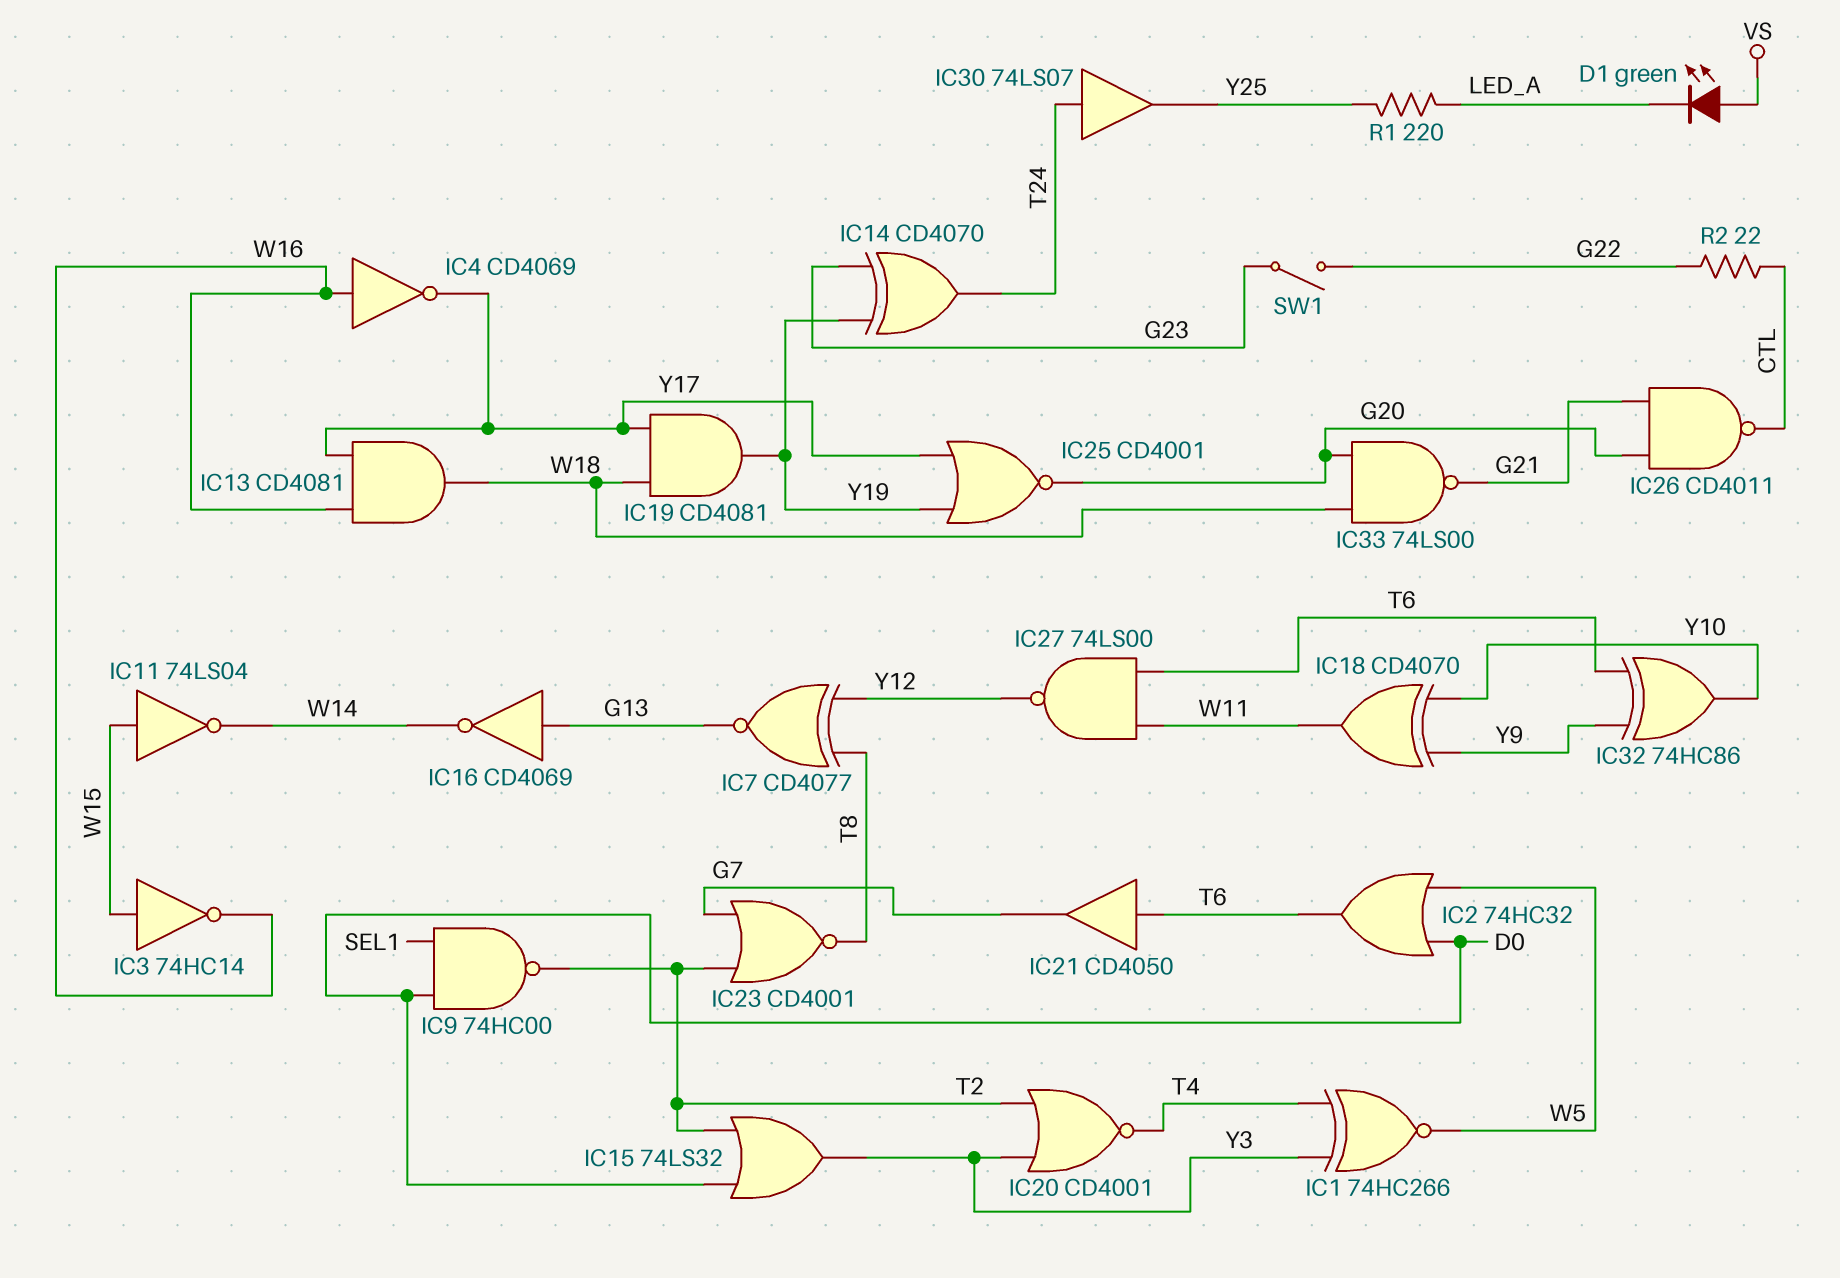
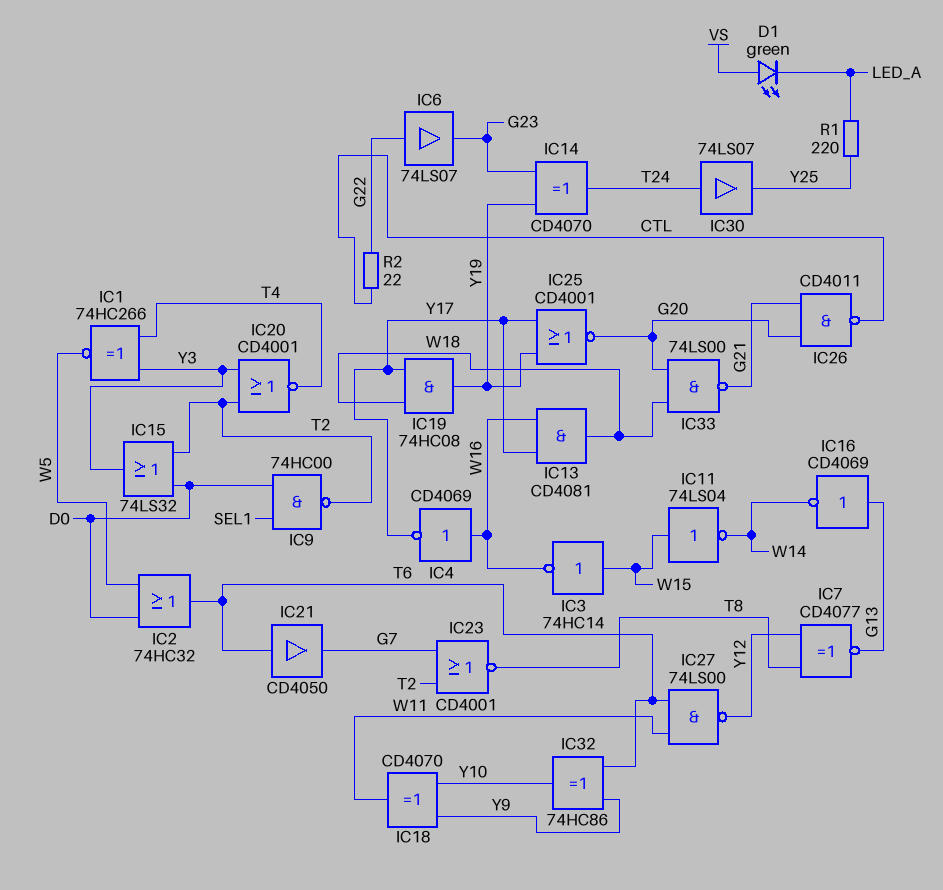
IC6: none -> buffer 74LS07 (in G22, out G23)
IC19: AND CD4081 (in W18, in Y17, out Y19) -> AND 74HC08 (in W18, in Y17, out Y19)
SW1: switch (G22, G23) -> none

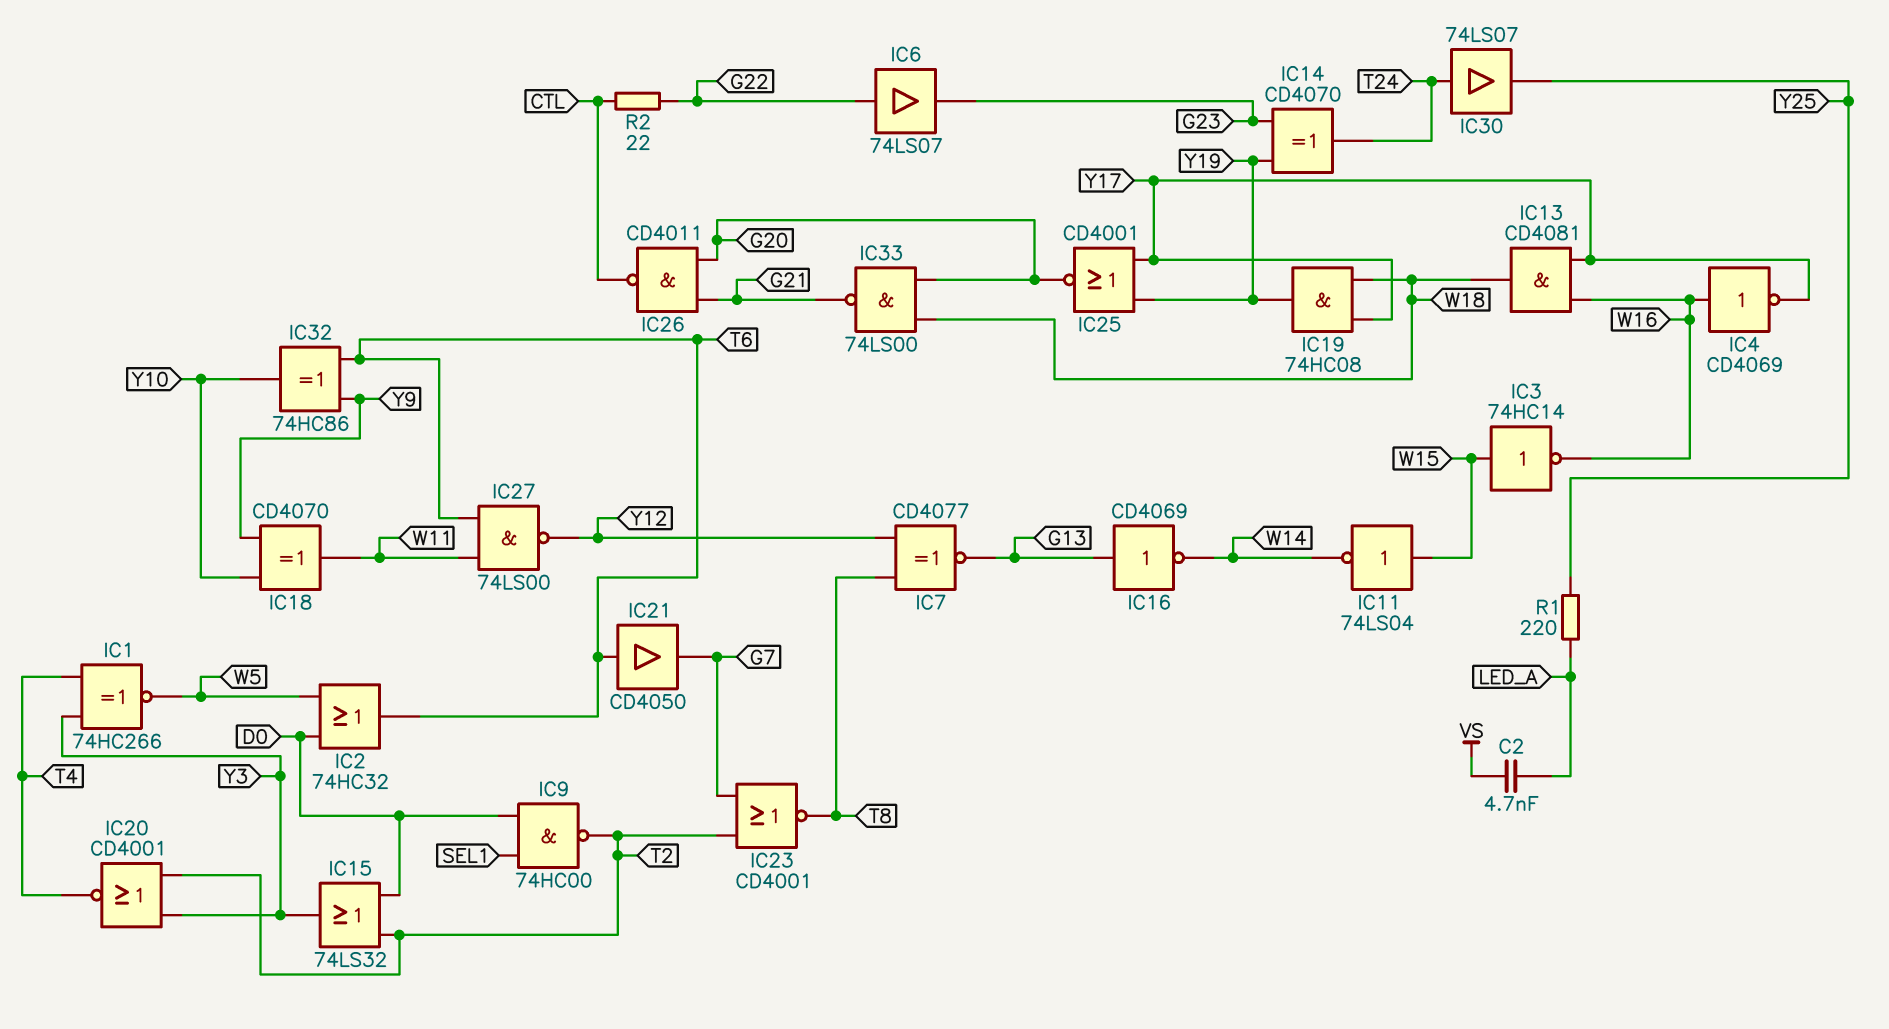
C2: none -> 4.7nF (LED_A, VS)
D1: LED green (A VS, K LED_A) -> none

